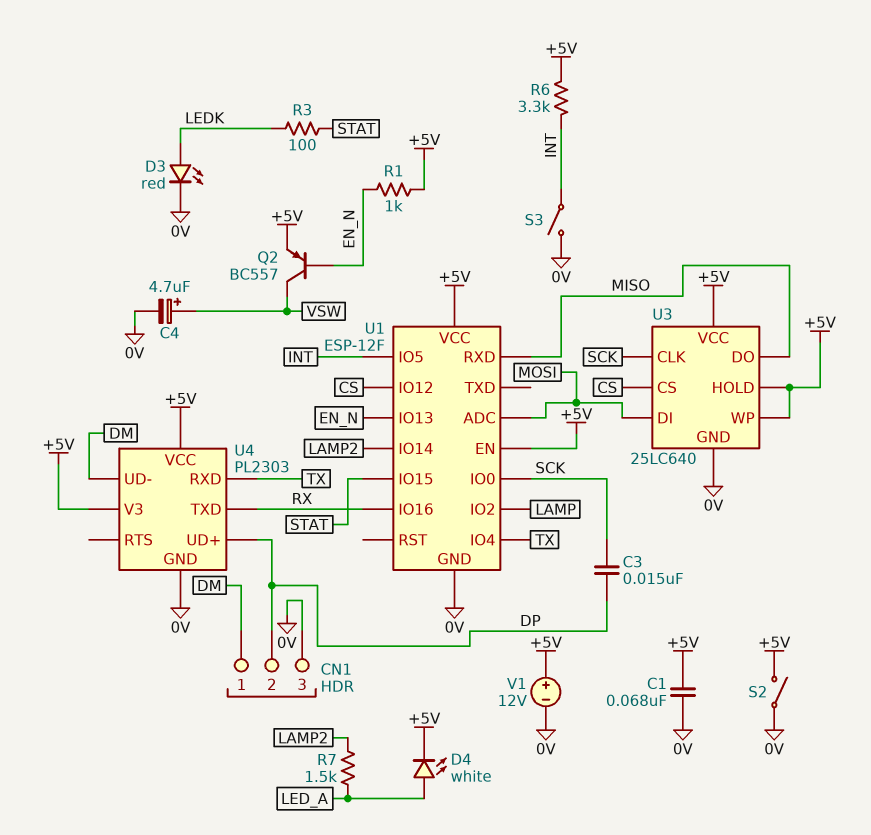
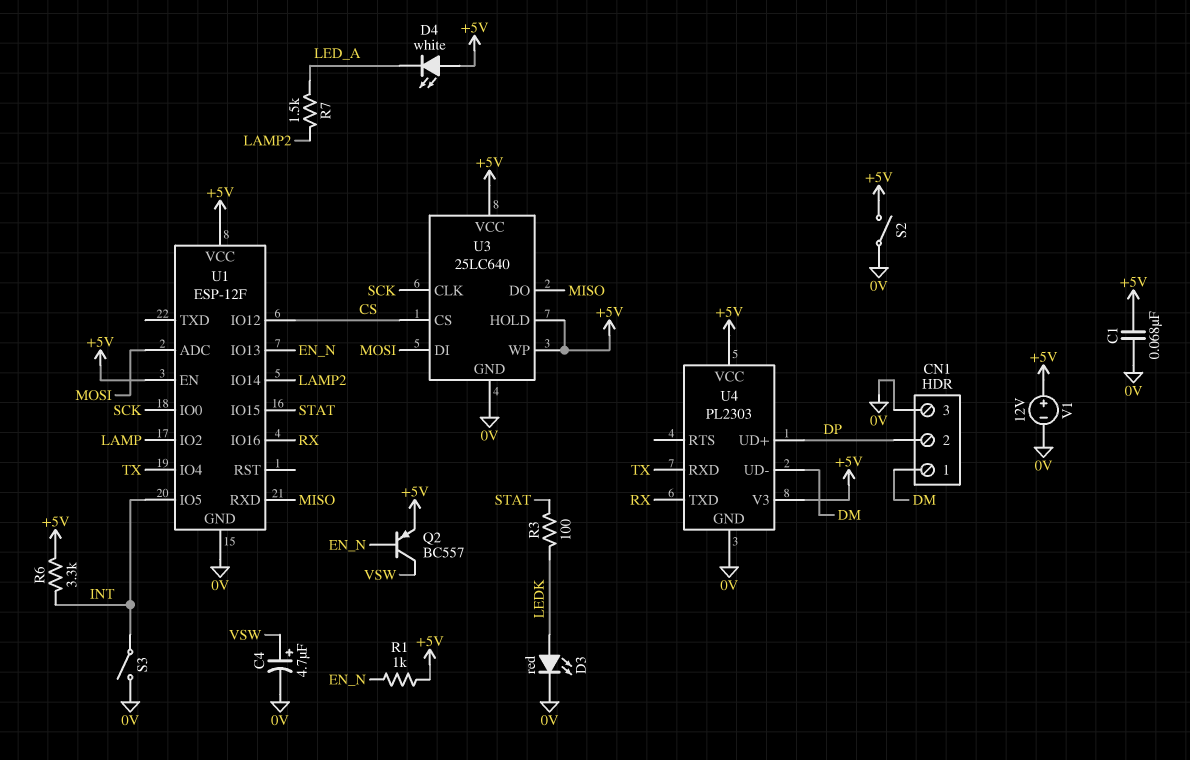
C3: 15nF (DP, SCK) -> none
D4: LED white (A LED_A, K +5V) -> LED white (A +5V, K LED_A)

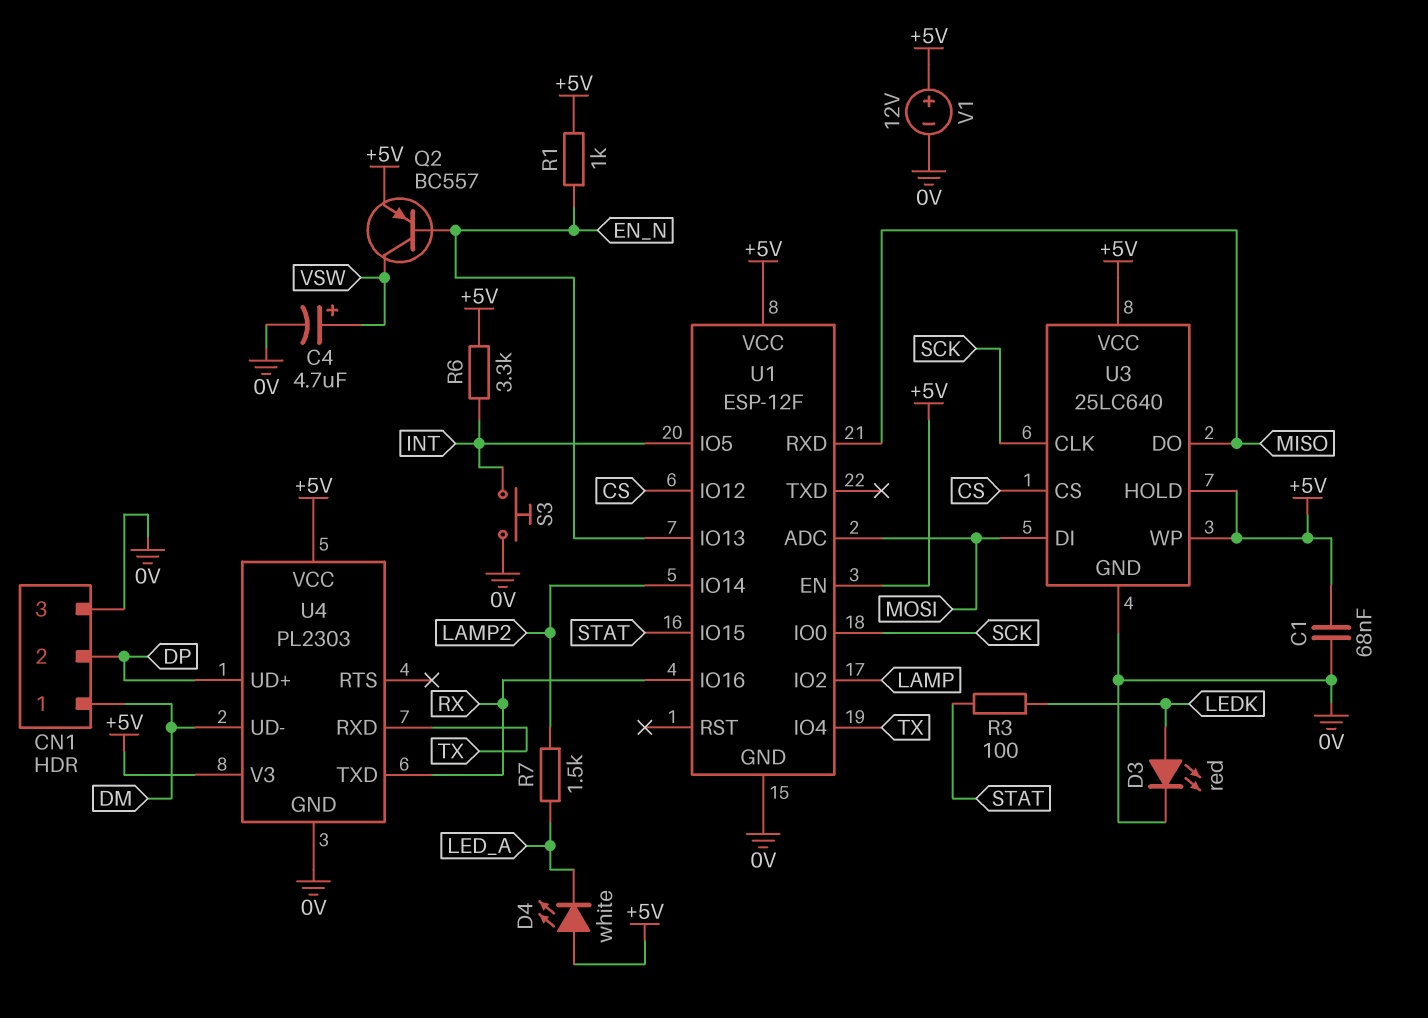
S2: switch (+5V, 0V) -> none
S3: switch (0V, INT) -> button (0V, INT)

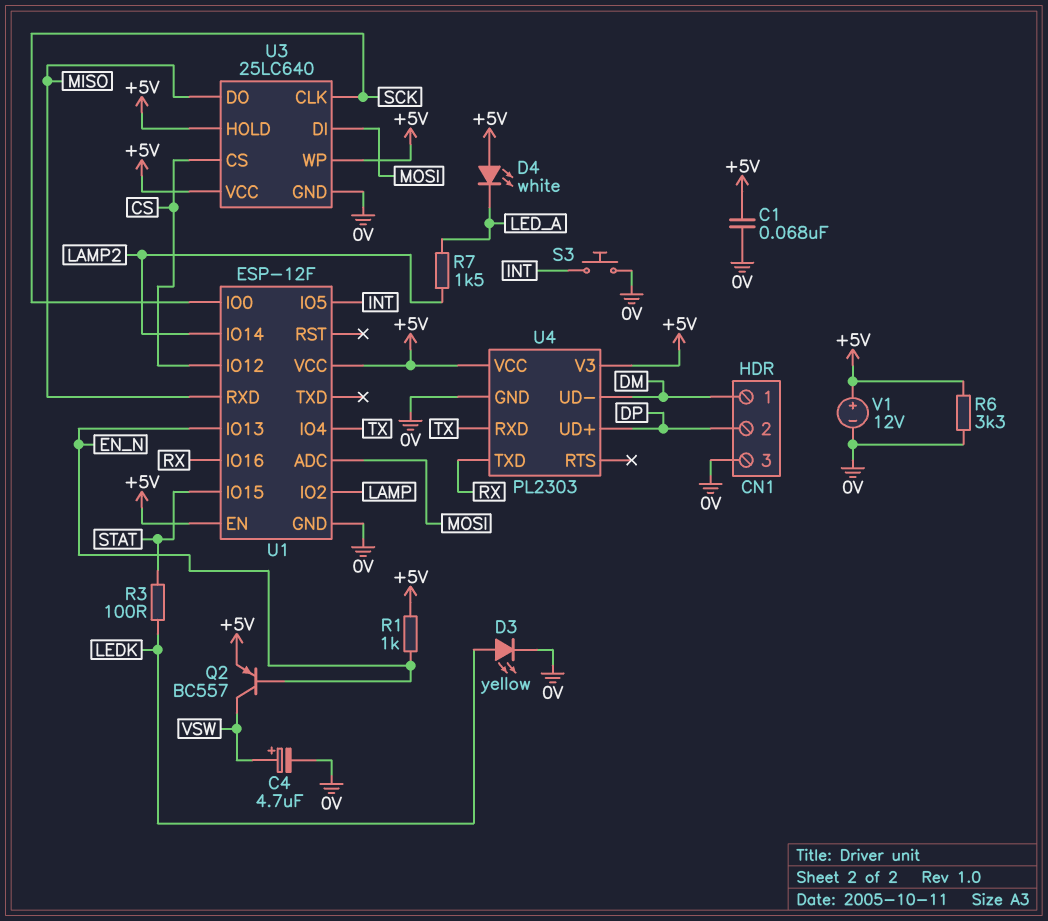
D3: LED red (A LEDK, K 0V) -> LED yellow (A LEDK, K 0V)
R6: 3.3k (+5V, INT) -> 3.3k (+5V, 0V)

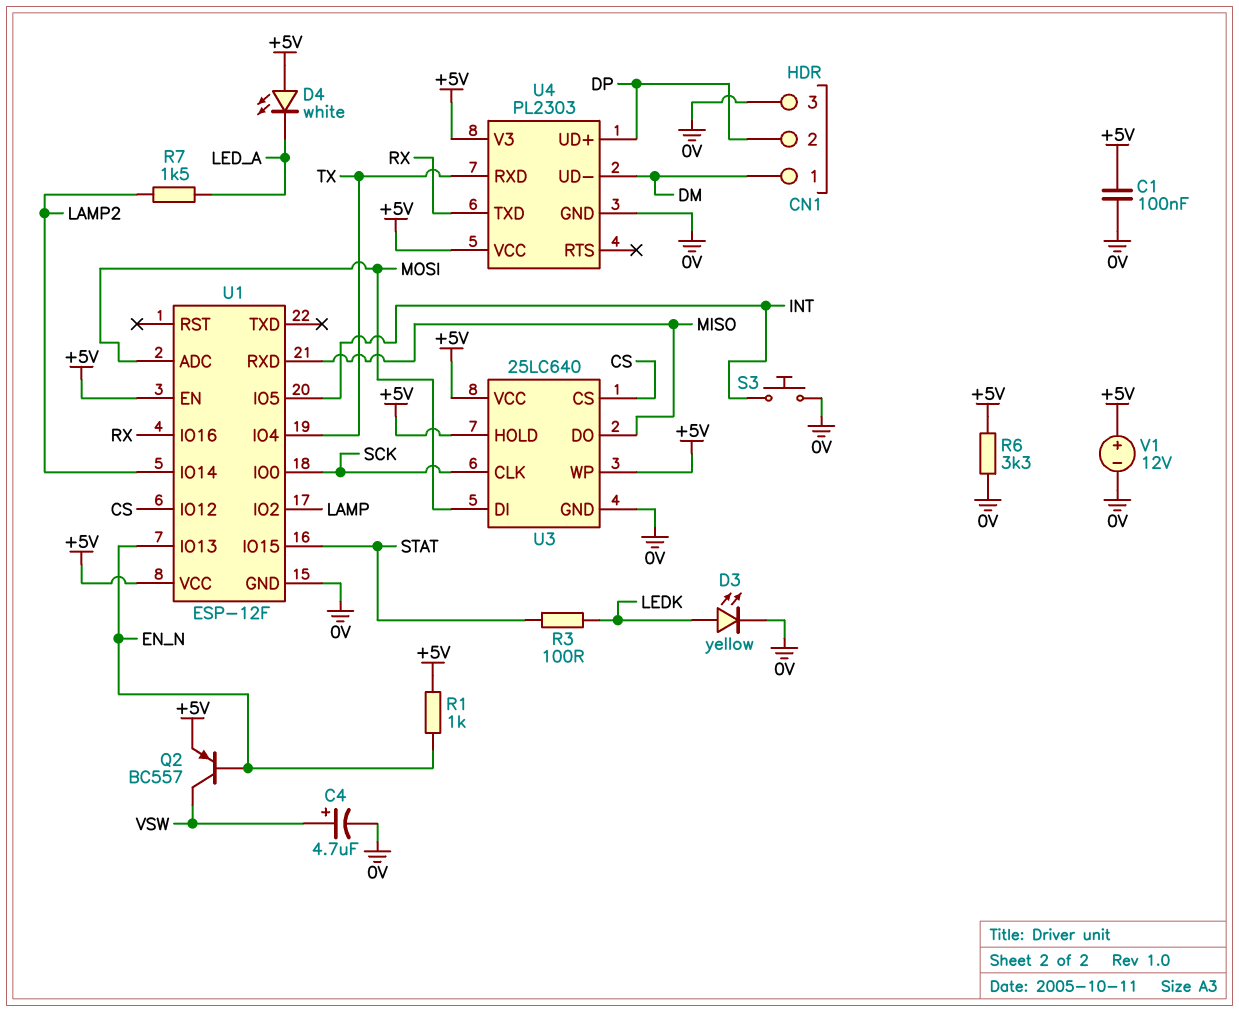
C1: 68nF (+5V, 0V) -> 100nF (+5V, 0V)

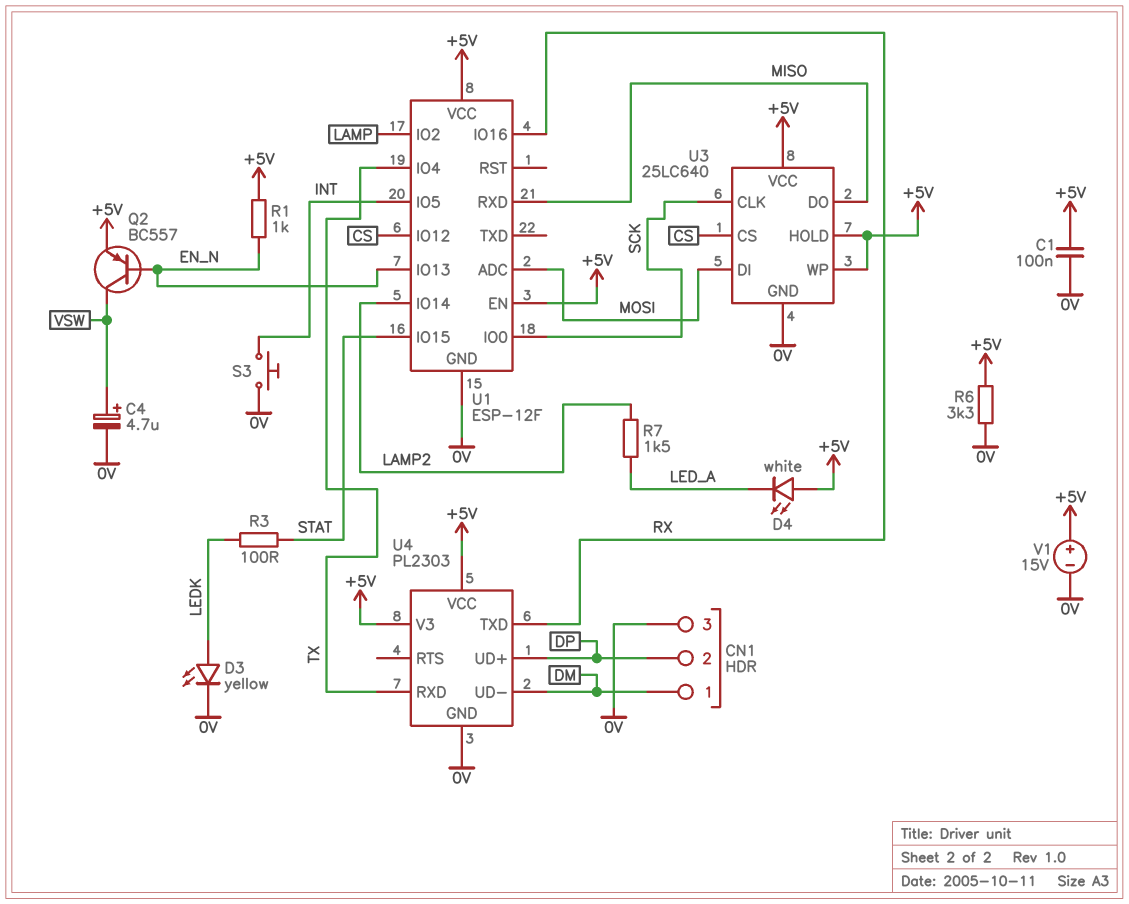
V1: 12V (plus +5V, minus 0V) -> 15V (plus +5V, minus 0V)

